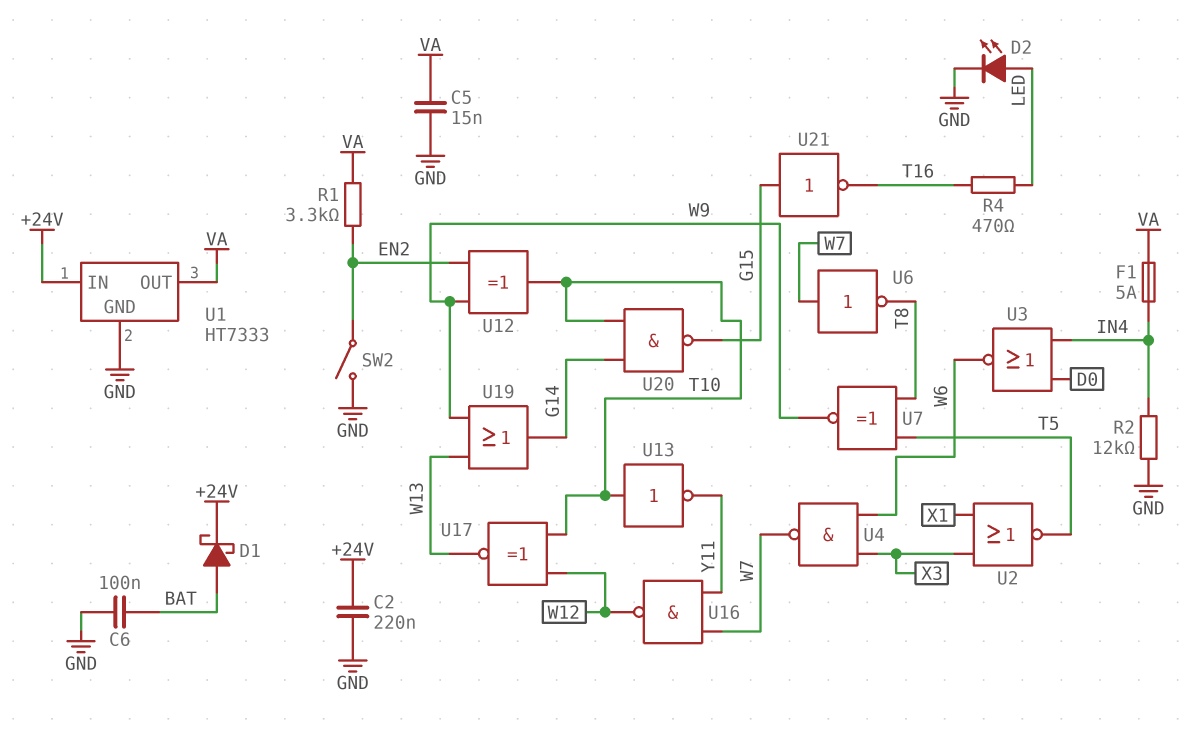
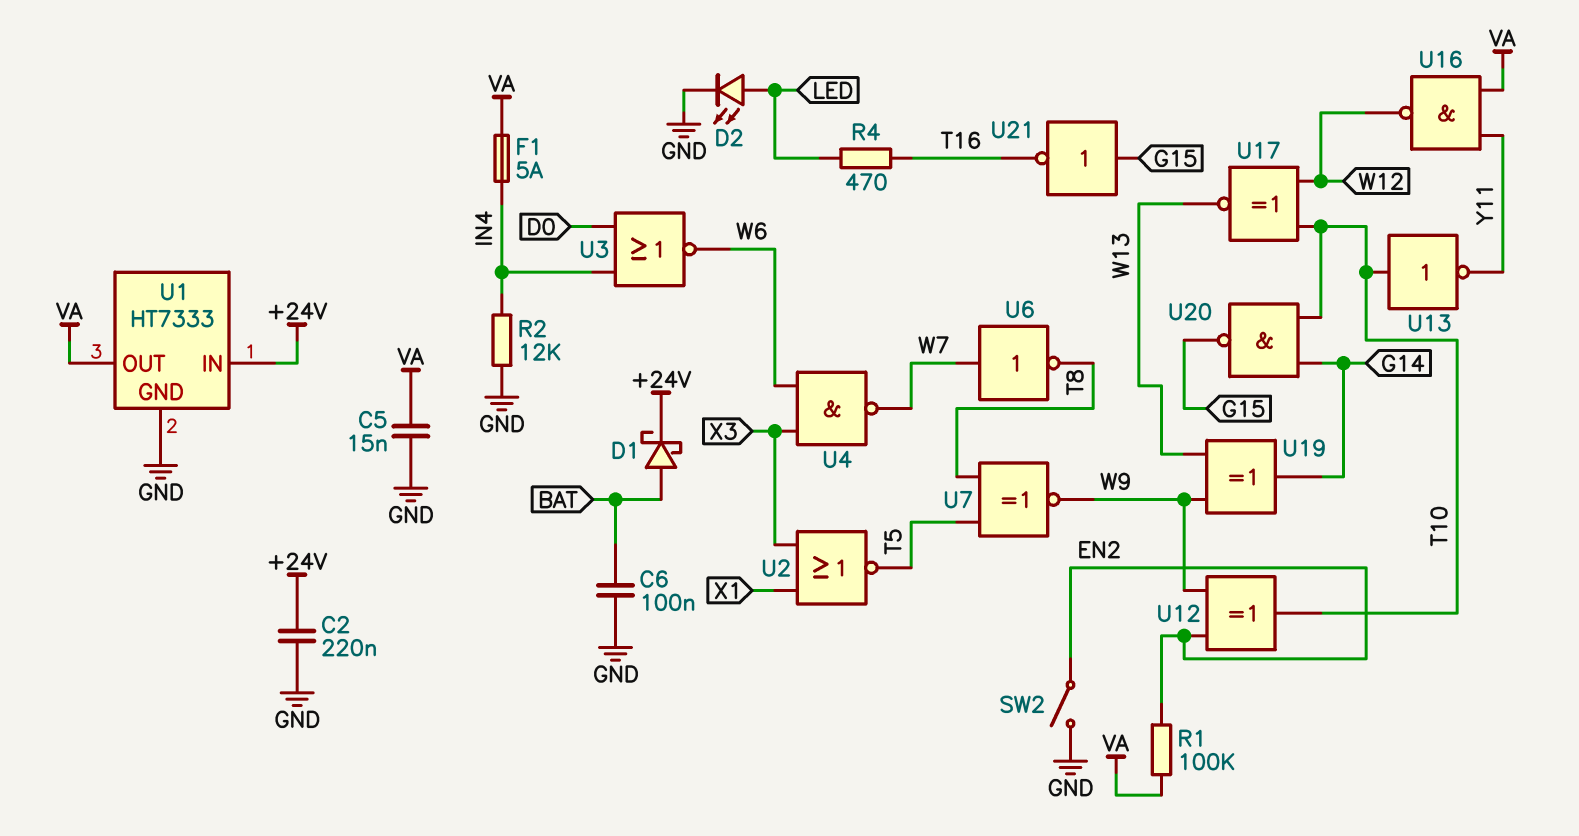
R1: 3.3k (EN2, VA) -> 100k (EN2, VA)
U16: NAND (in W7, in Y11, out W12) -> NAND (in VA, in Y11, out W12)
U19: OR (in W9, in W13, out G14) -> XOR (in W9, in W13, out G14)

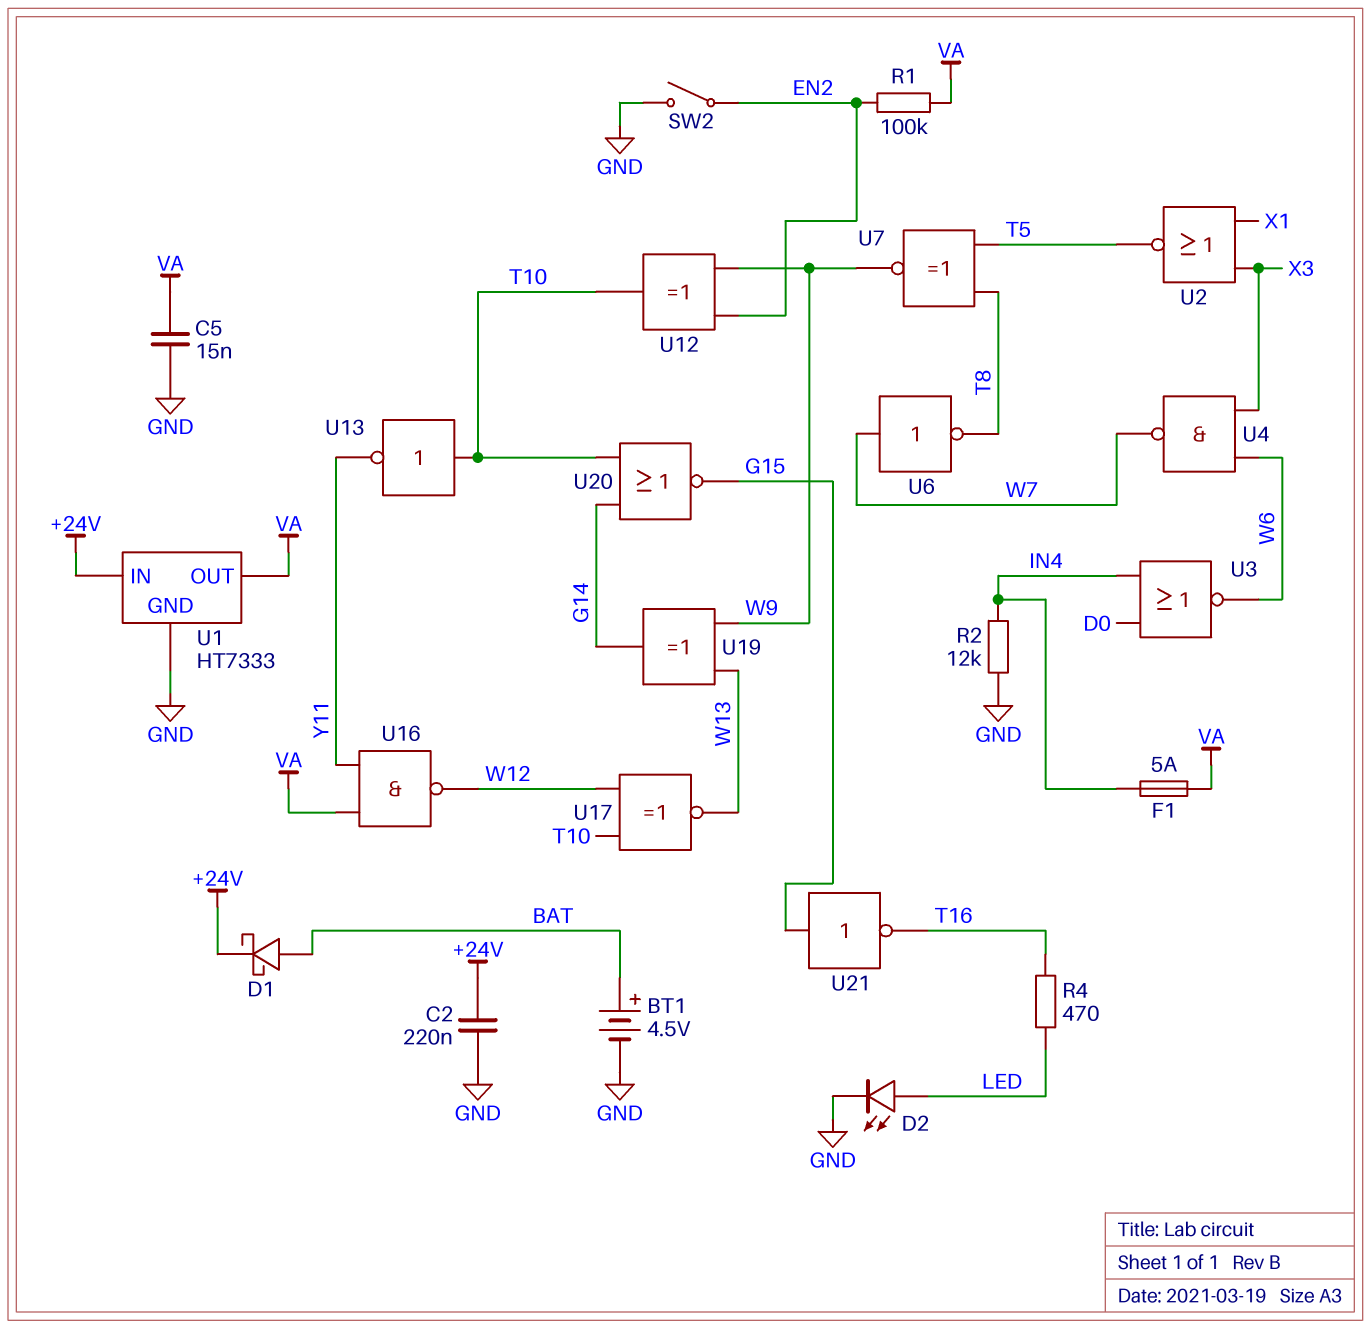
BT1: none -> 4.5V (plus BAT, minus GND)
C6: 100nF (BAT, GND) -> none
U20: NAND (in G14, in T10, out G15) -> NOR (in G14, in T10, out G15)

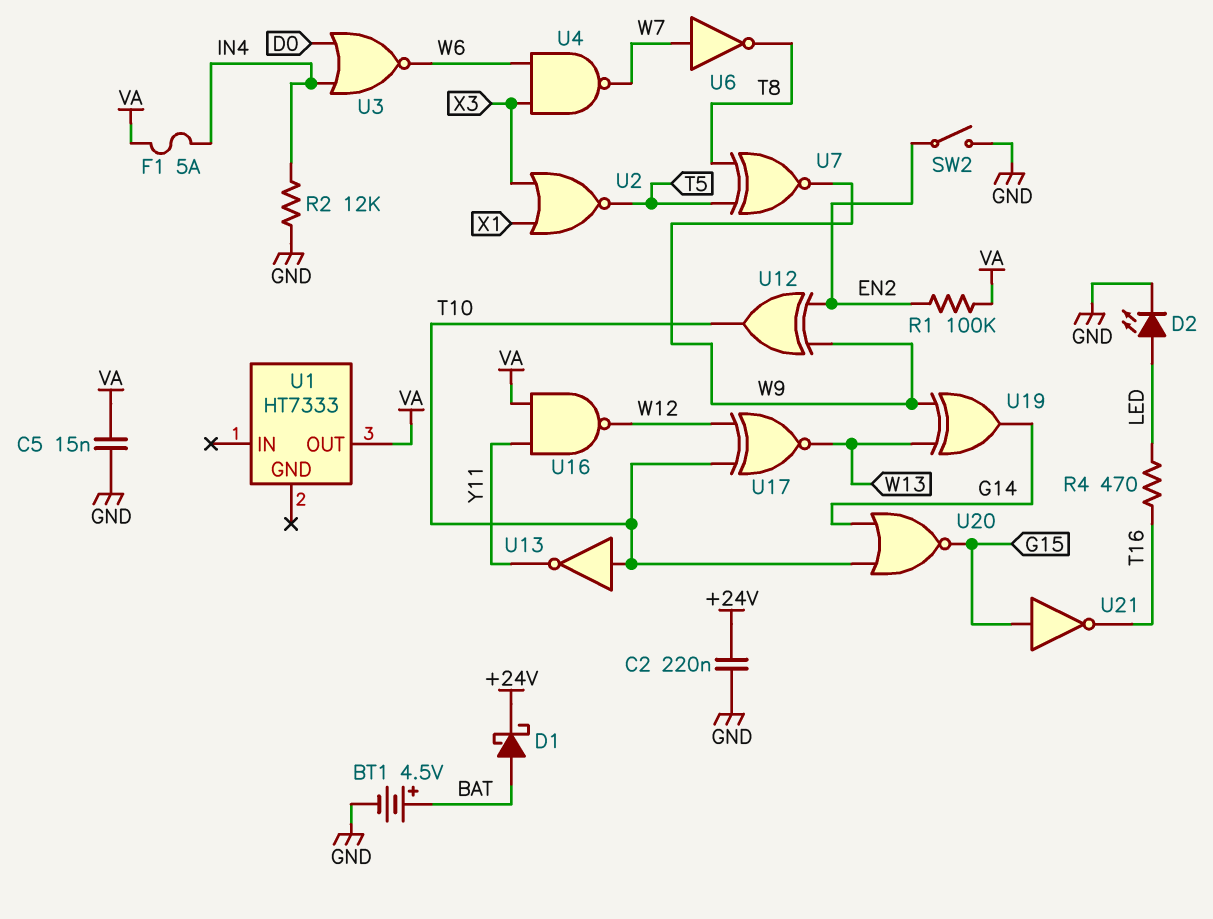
U1 pin GND: GND -> none
U1 pin IN: +24V -> none

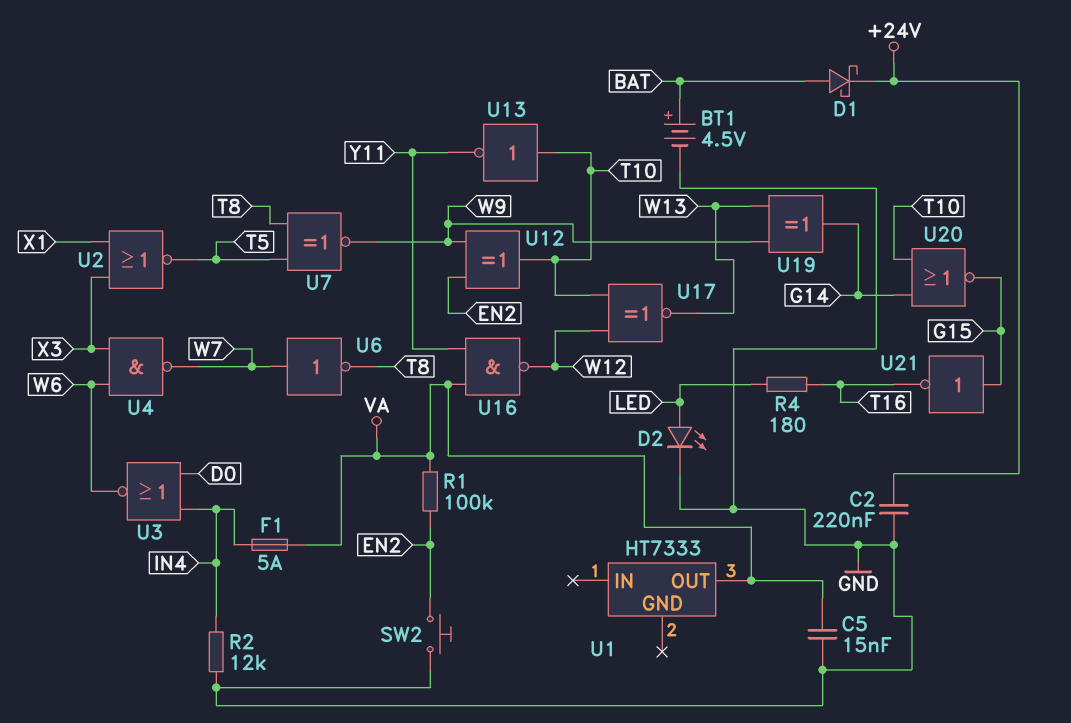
R4: 470 (LED, T16) -> 180 (LED, T16)
SW2: switch (EN2, GND) -> button (EN2, GND)

